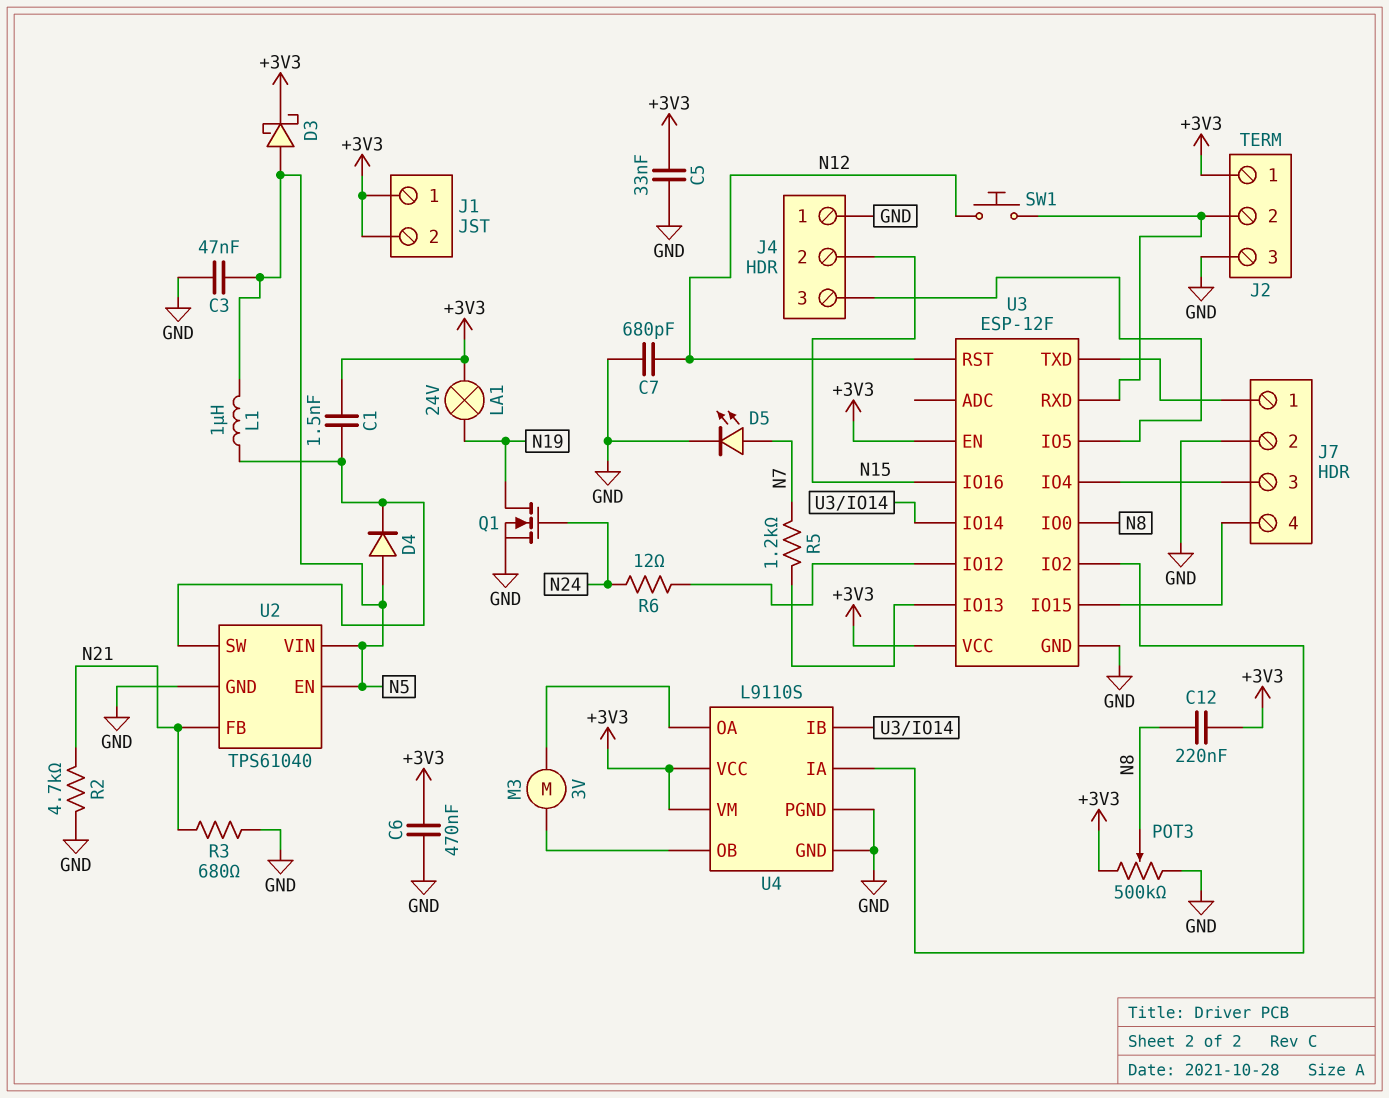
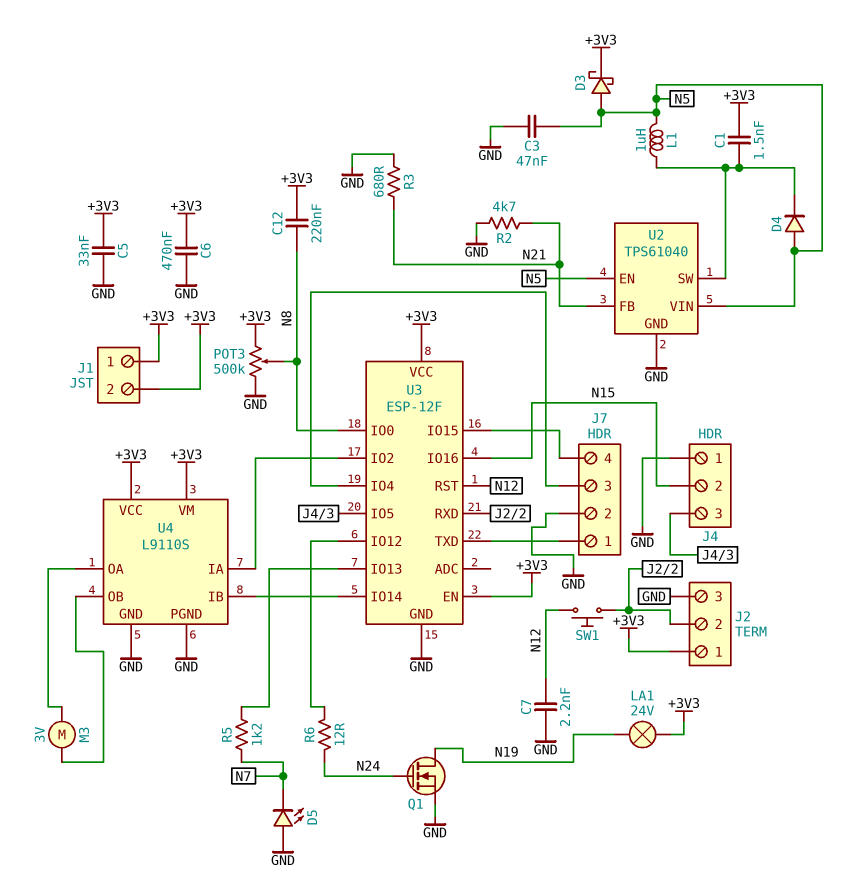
C7: 680pF (GND, N12) -> 2.2nF (GND, N12)
D5: LED (A N7, K GND) -> LED (A GND, K N7)

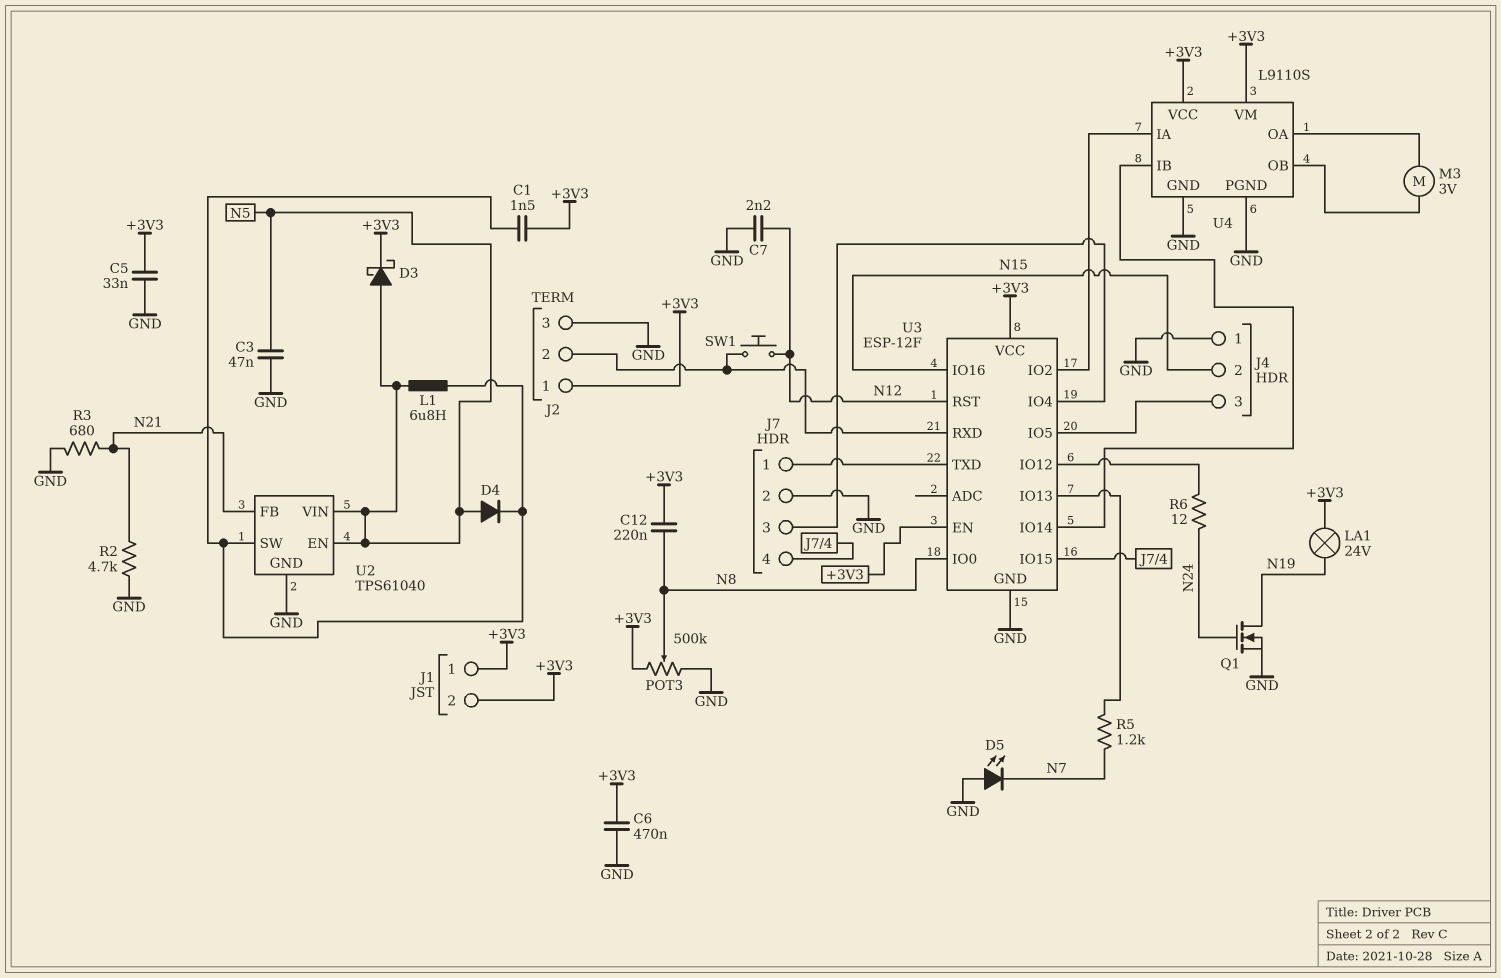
L1: 1uH (N5, U2/SW) -> 6.8uH (N5, U2/SW)

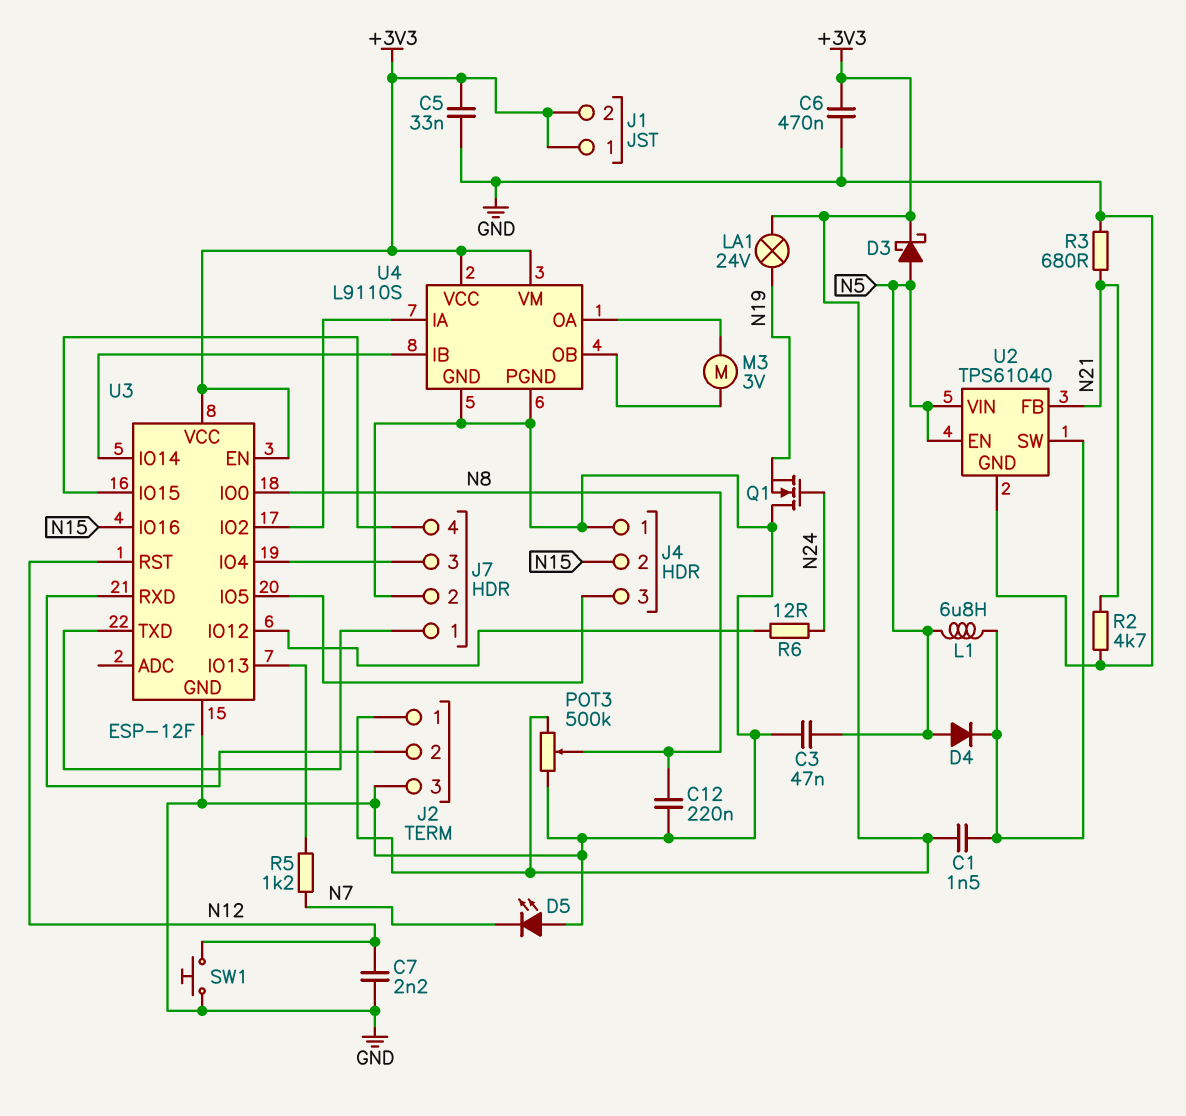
C12: 220nF (+3V3, N8) -> 220nF (GND, N8)
Q1: NMOS (G N24, D N19, S GND) -> NMOS (G N24, D GND, S N19)
SW1: button (J2/2, N12) -> button (GND, N12)

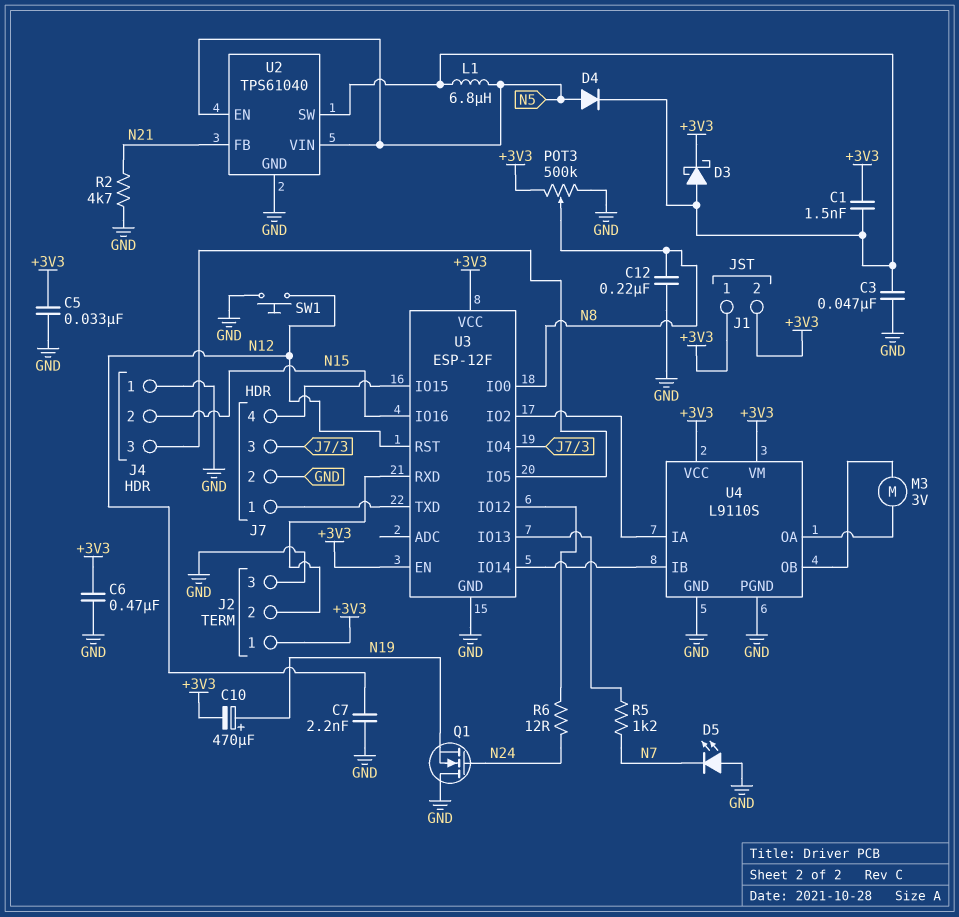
C3: 47nF (GND, N5) -> 47nF (GND, U2/SW)
C10: none -> 470uF (plus N19, minus +3V3)
D3: schottky (A N5, K +3V3) -> schottky (A U2/SW, K +3V3)
LA1: lamp 24V (+3V3, N19) -> none
R3: 680 (GND, N21) -> none

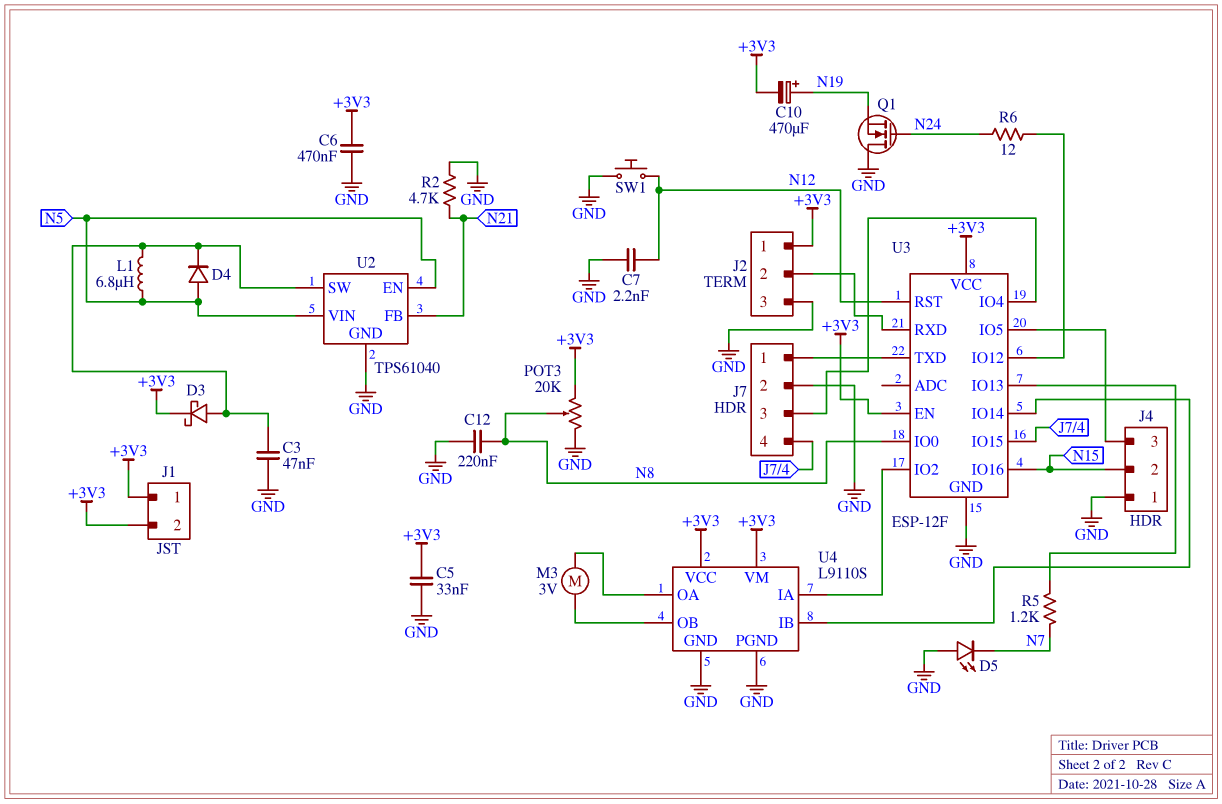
C1: 1.5nF (+3V3, U2/SW) -> none
POT3: 500k (+3V3, GND, wiper N8) -> 20k (+3V3, GND, wiper N8)

